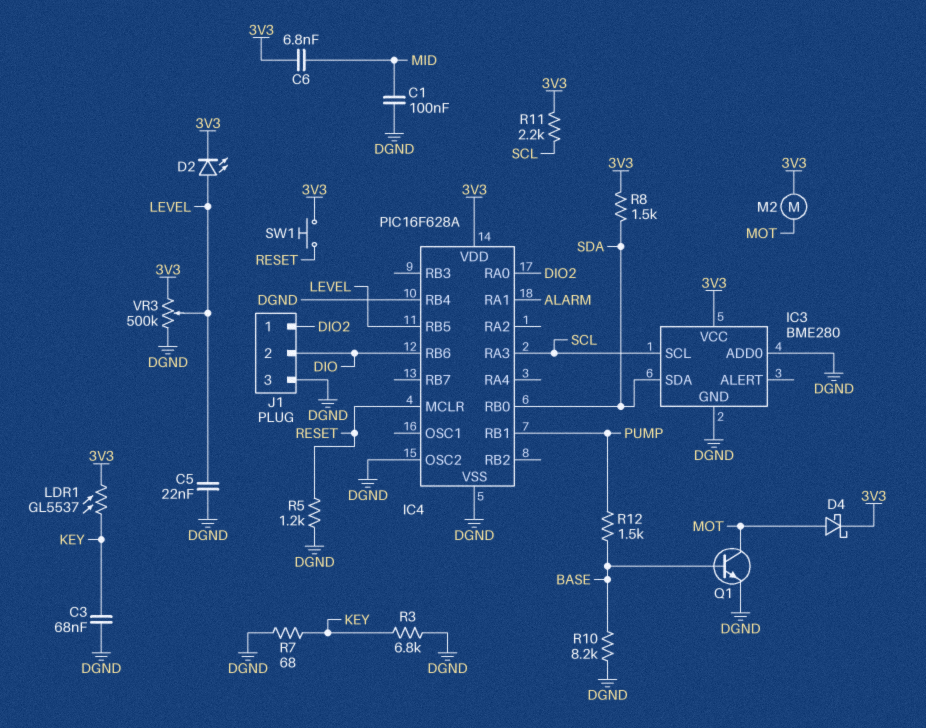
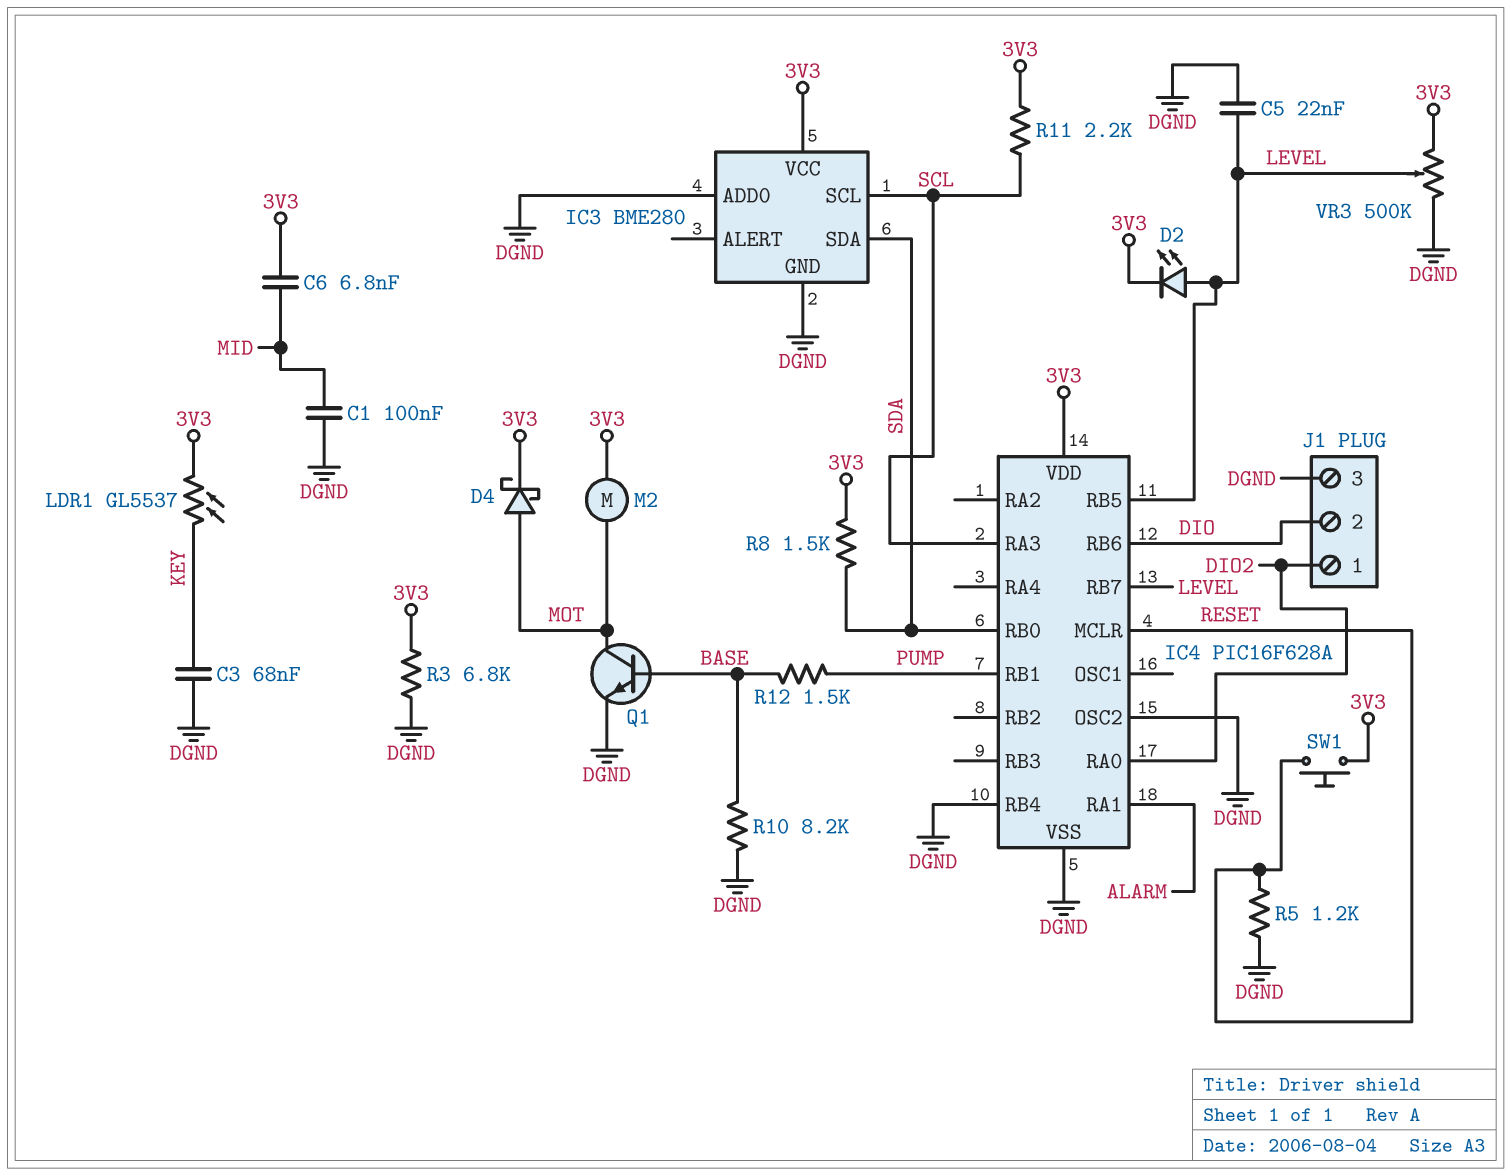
IC4 pin RB7: none -> LEVEL
R3: 6.8k (DGND, KEY) -> 6.8k (3V3, DGND)
R7: 68 (DGND, KEY) -> none

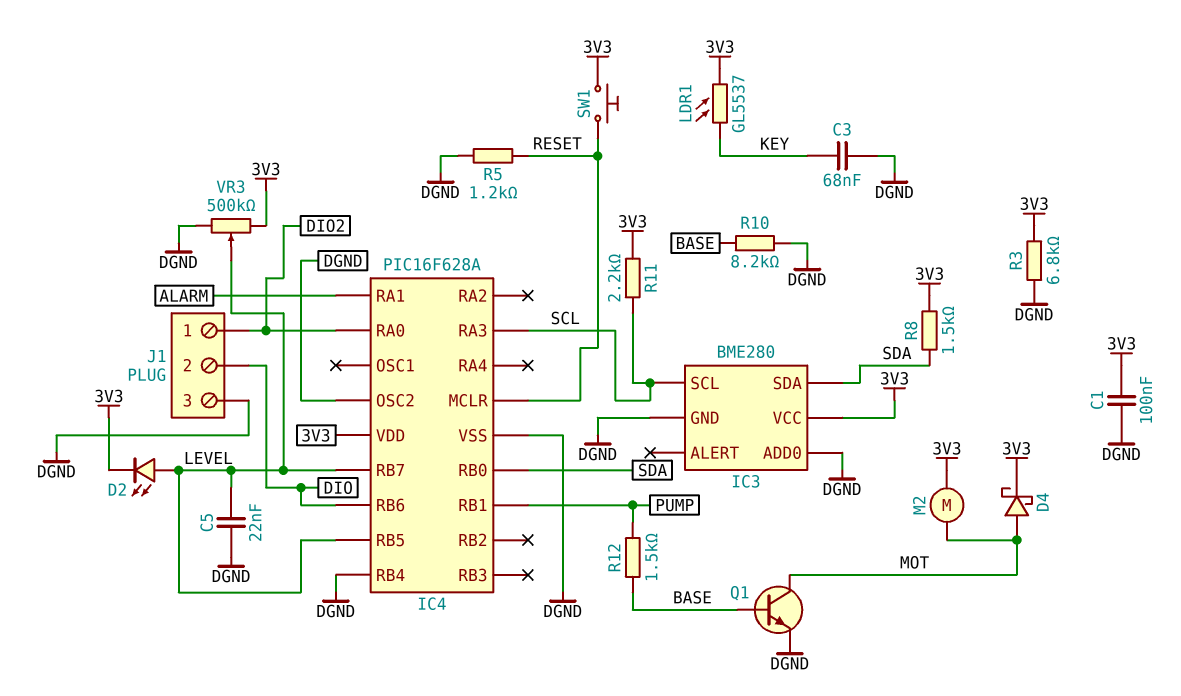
C1: 100nF (DGND, MID) -> 100nF (3V3, DGND)
C6: 6.8nF (3V3, MID) -> none

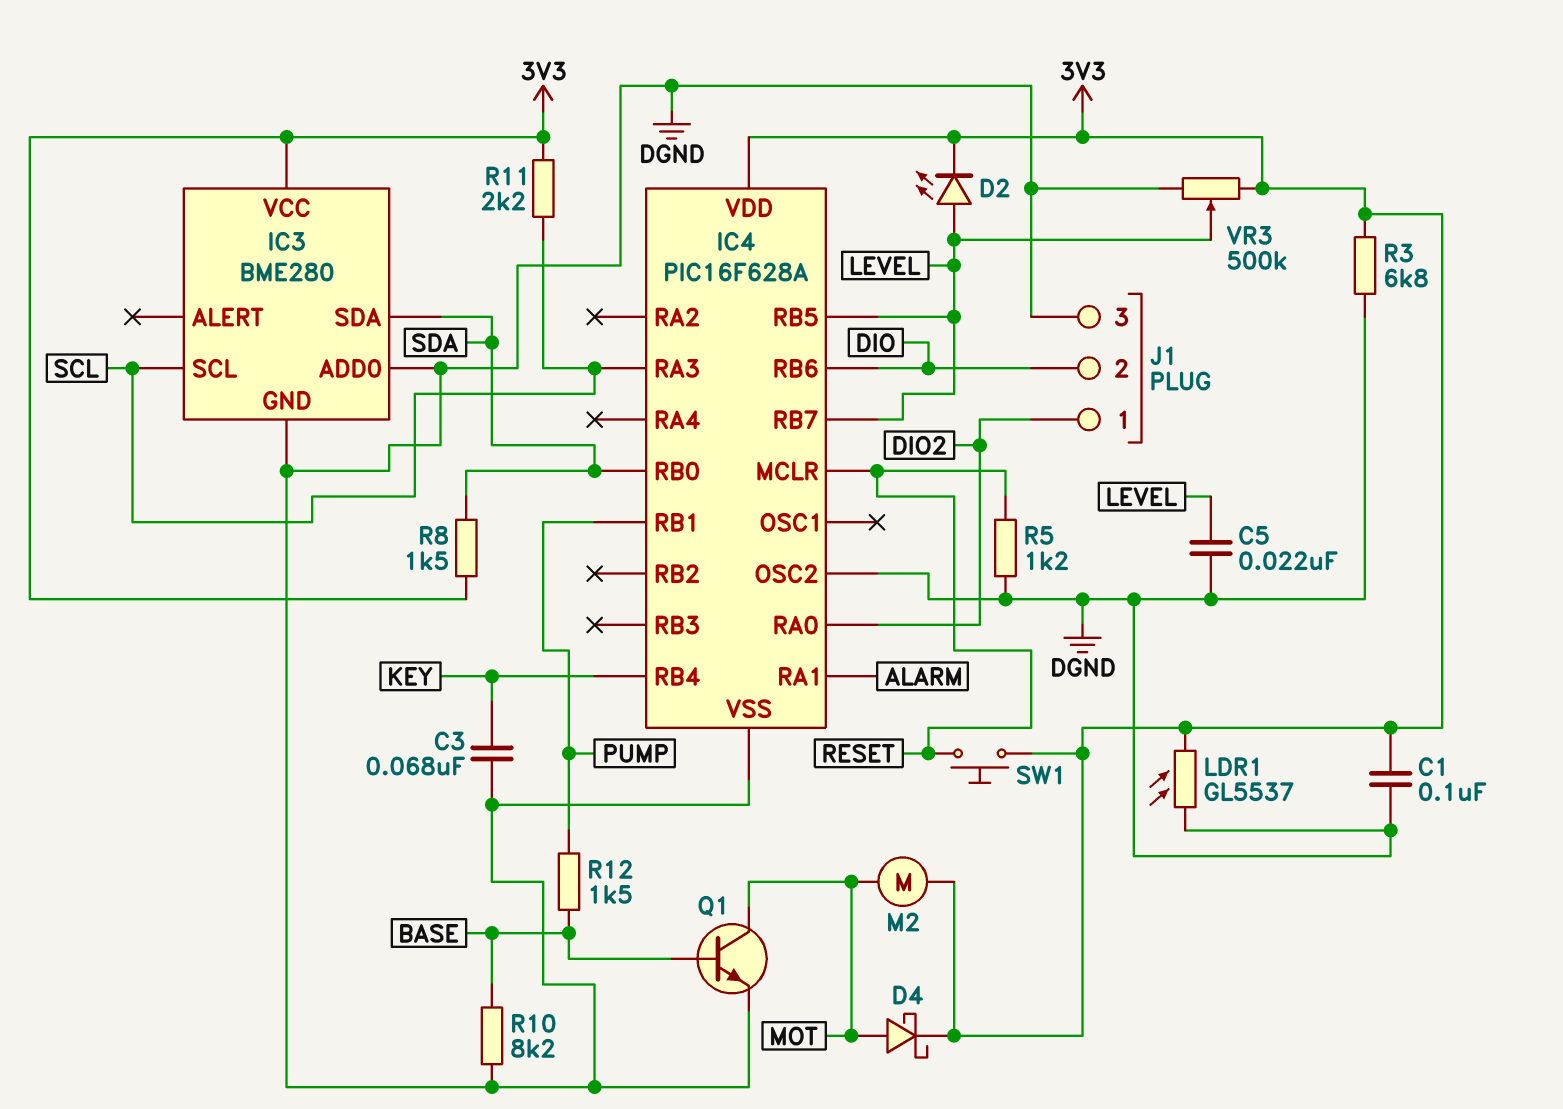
IC4 pin RB4: DGND -> KEY
LDR1: GL5537 (3V3, KEY) -> GL5537 (3V3, DGND)

